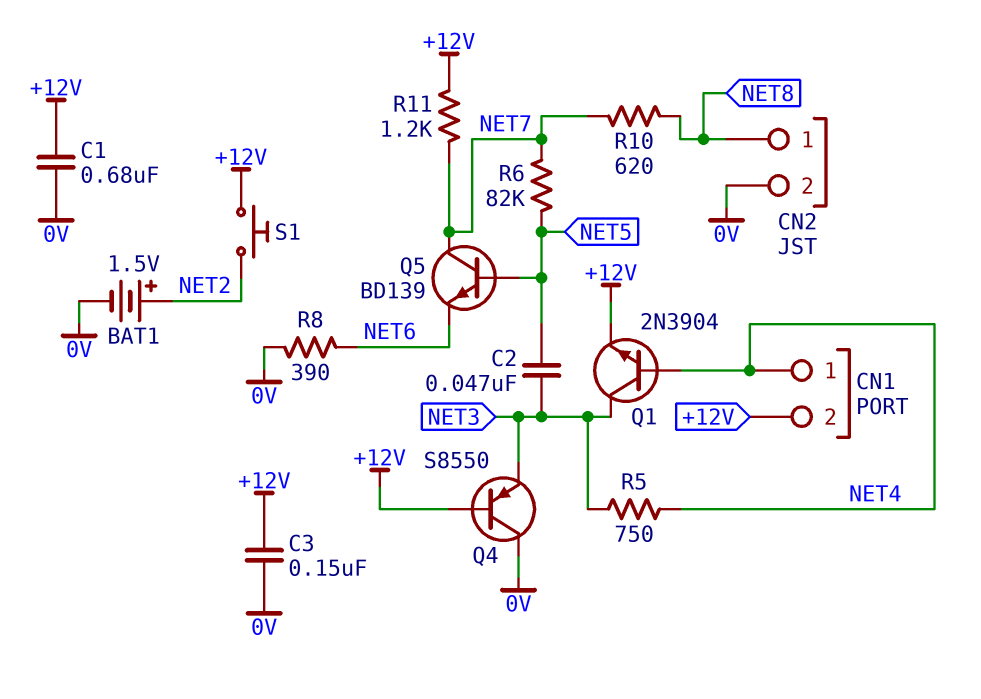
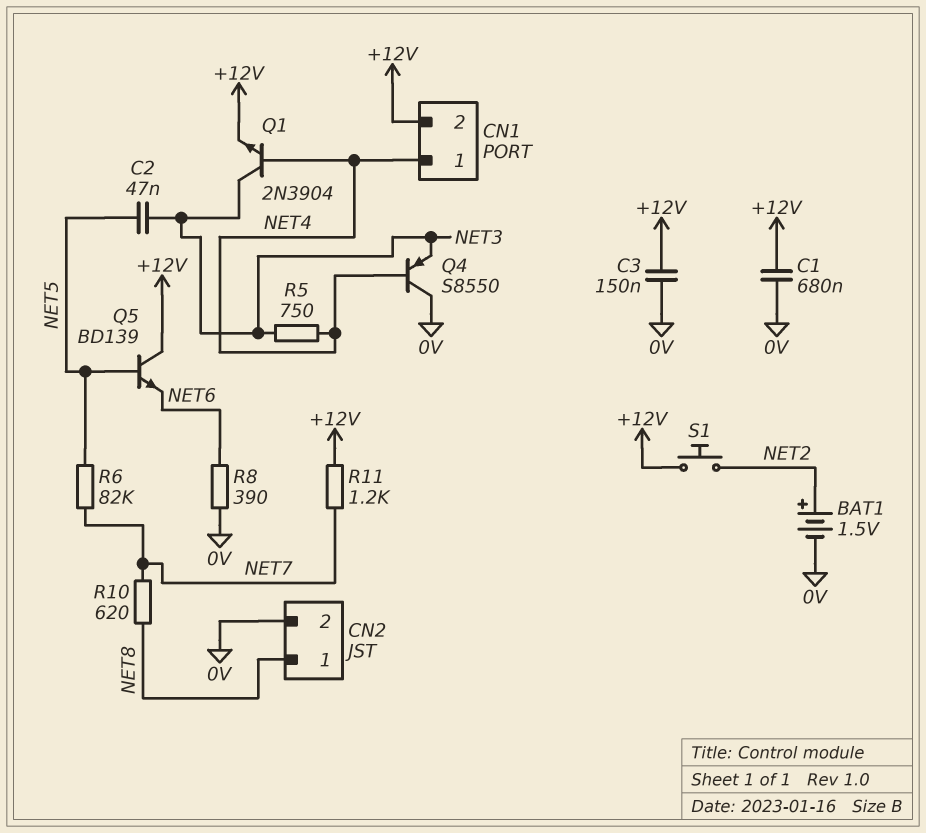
Q4: PNP S8550 (B +12V, C 0V, E NET3) -> PNP S8550 (B NET4, C 0V, E NET3)
Q5: NPN BD139 (B NET5, C NET7, E NET6) -> NPN BD139 (B NET5, C +12V, E NET6)

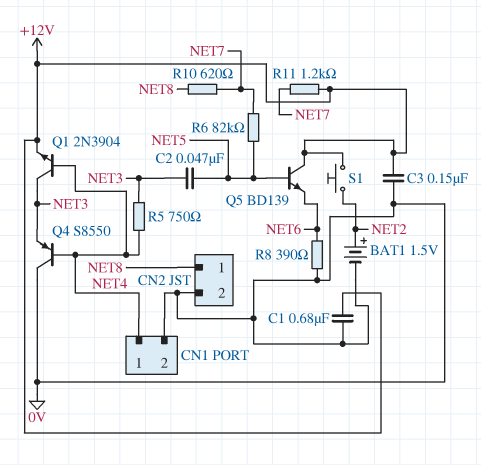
CN1 pin 2: +12V -> 0V

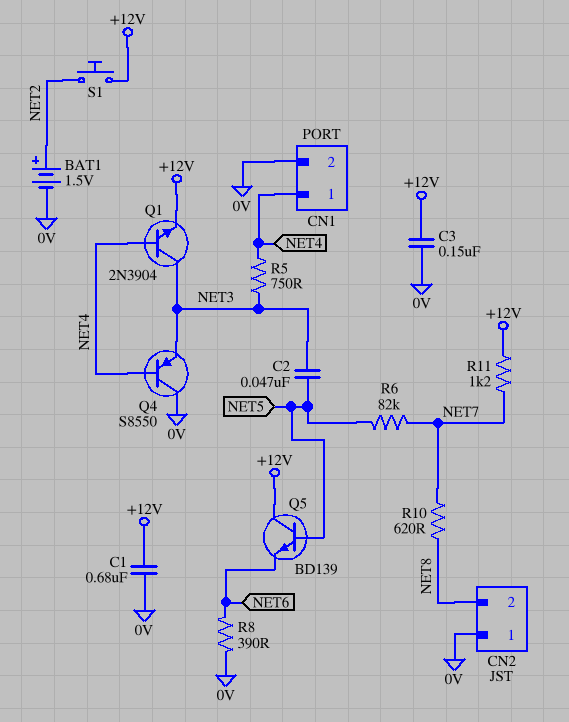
CN2 pin 1: NET8 -> 0V
CN2 pin 2: 0V -> NET8

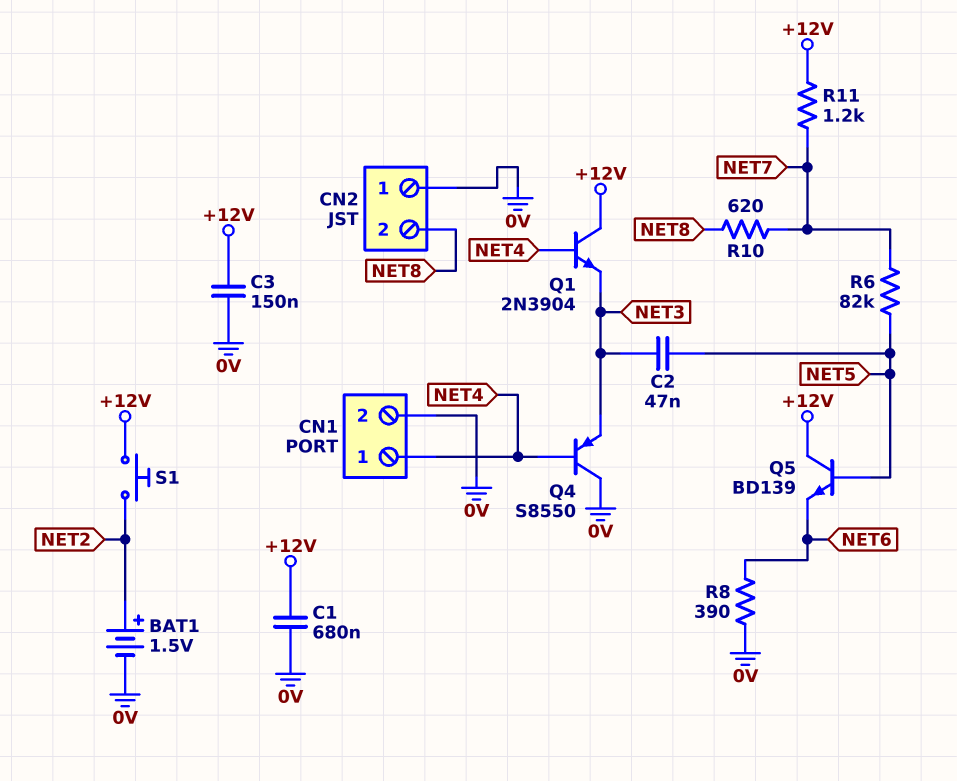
Q1: NPN 2N3904 (B NET4, C NET3, E +12V) -> NPN 2N3904 (B NET4, C +12V, E NET3)
R5: 750 (NET3, NET4) -> none

